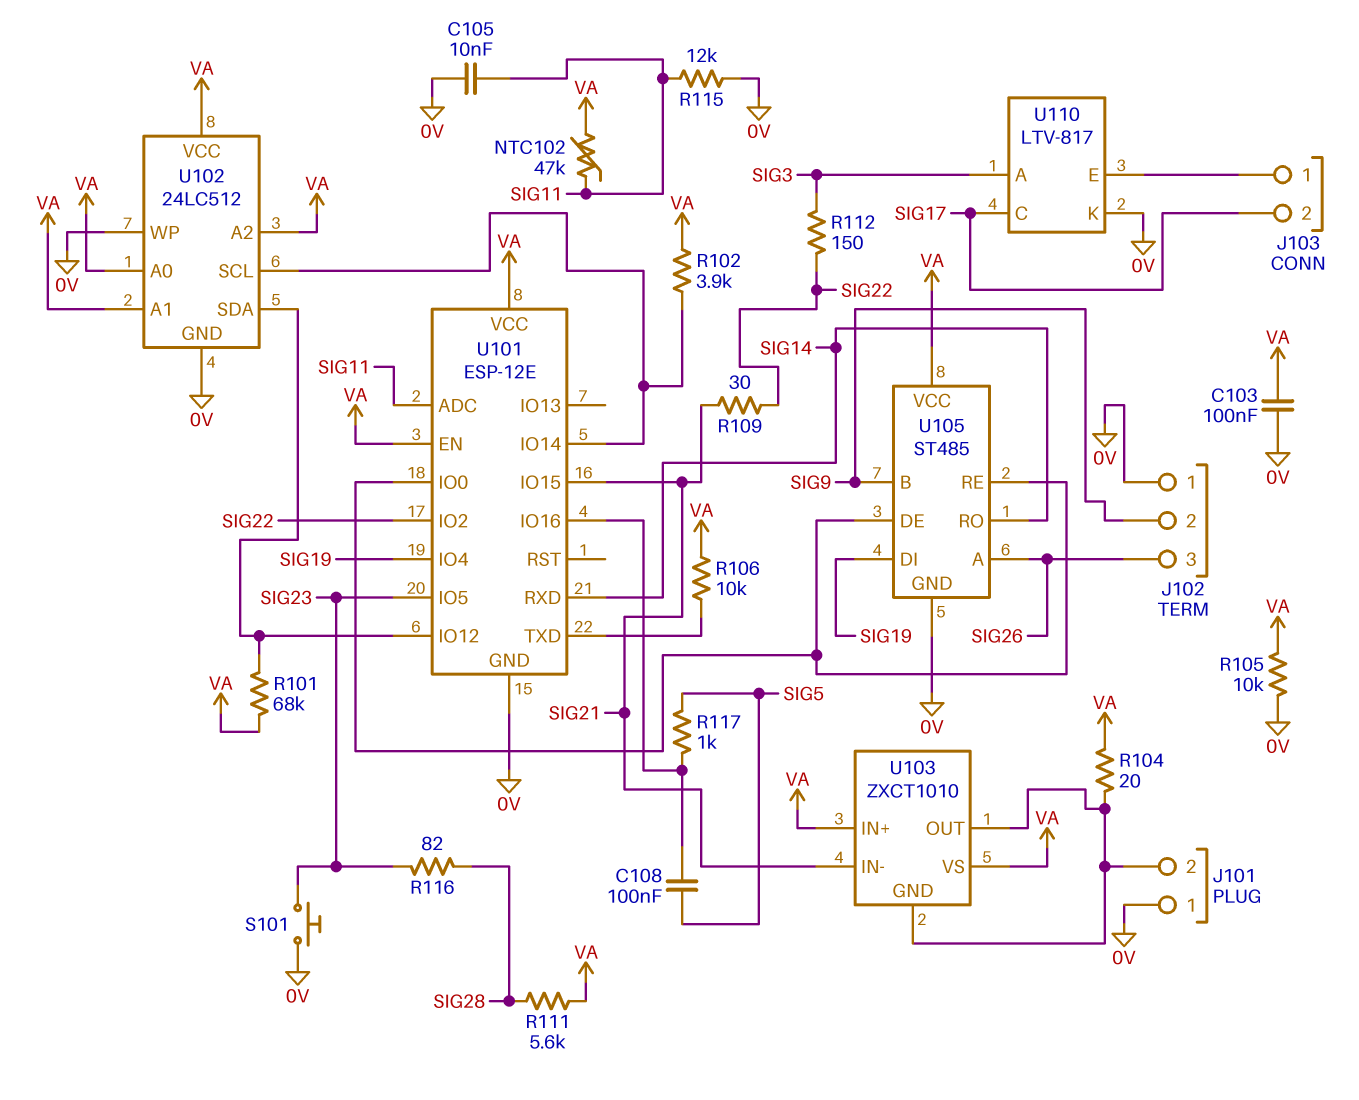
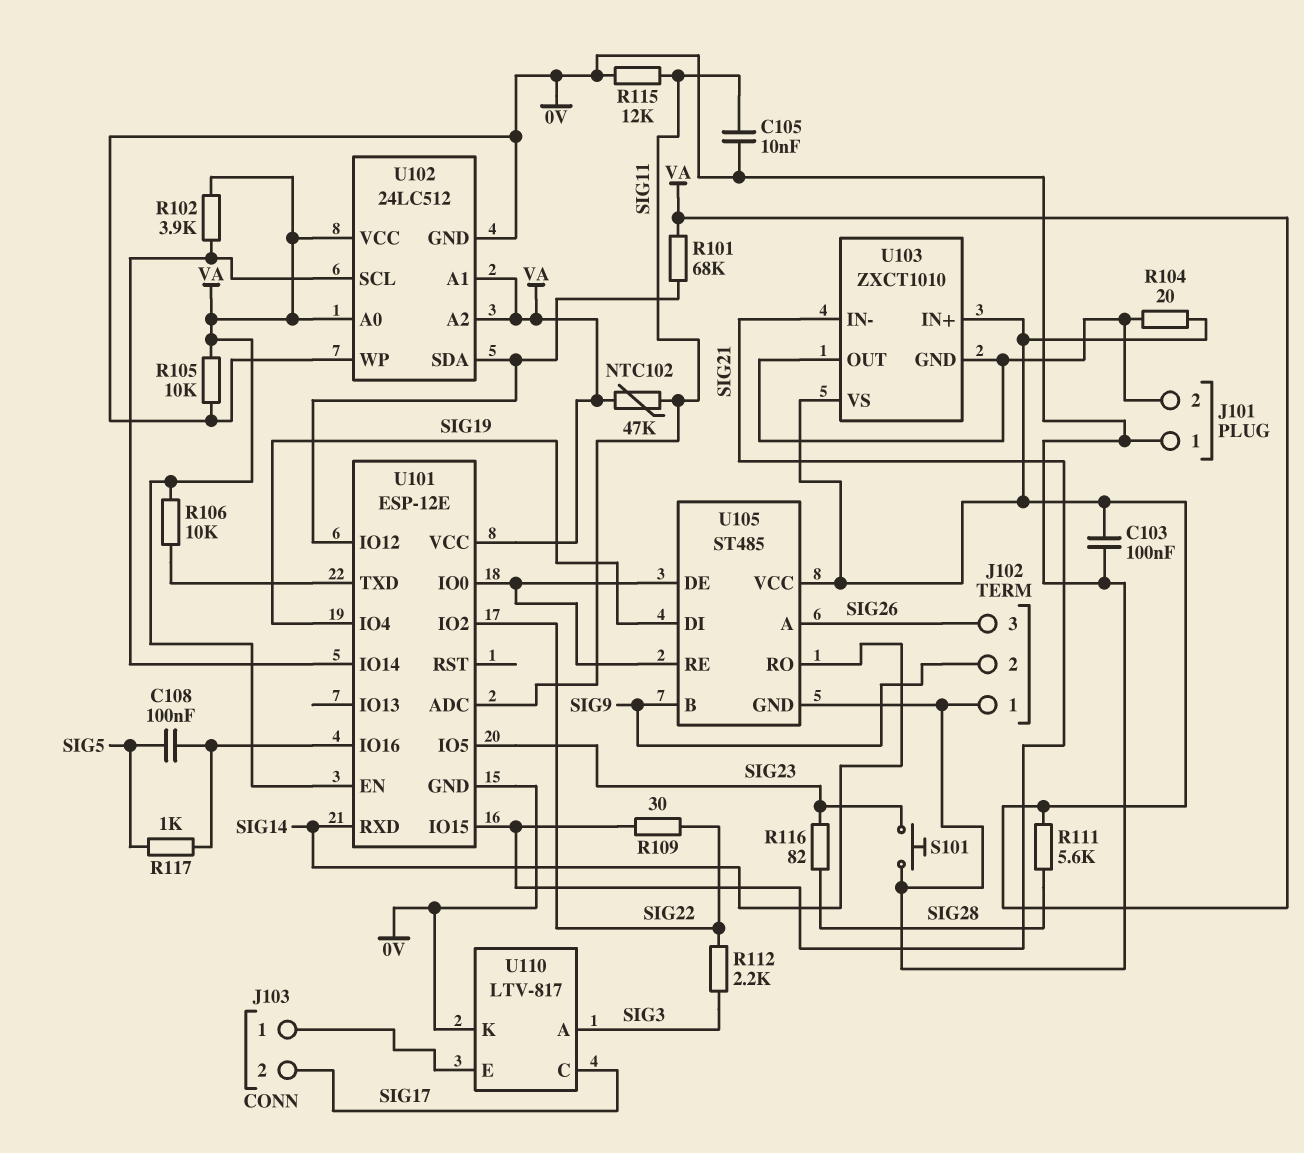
R112: 150 (SIG3, SIG22) -> 2.2k (SIG3, SIG22)

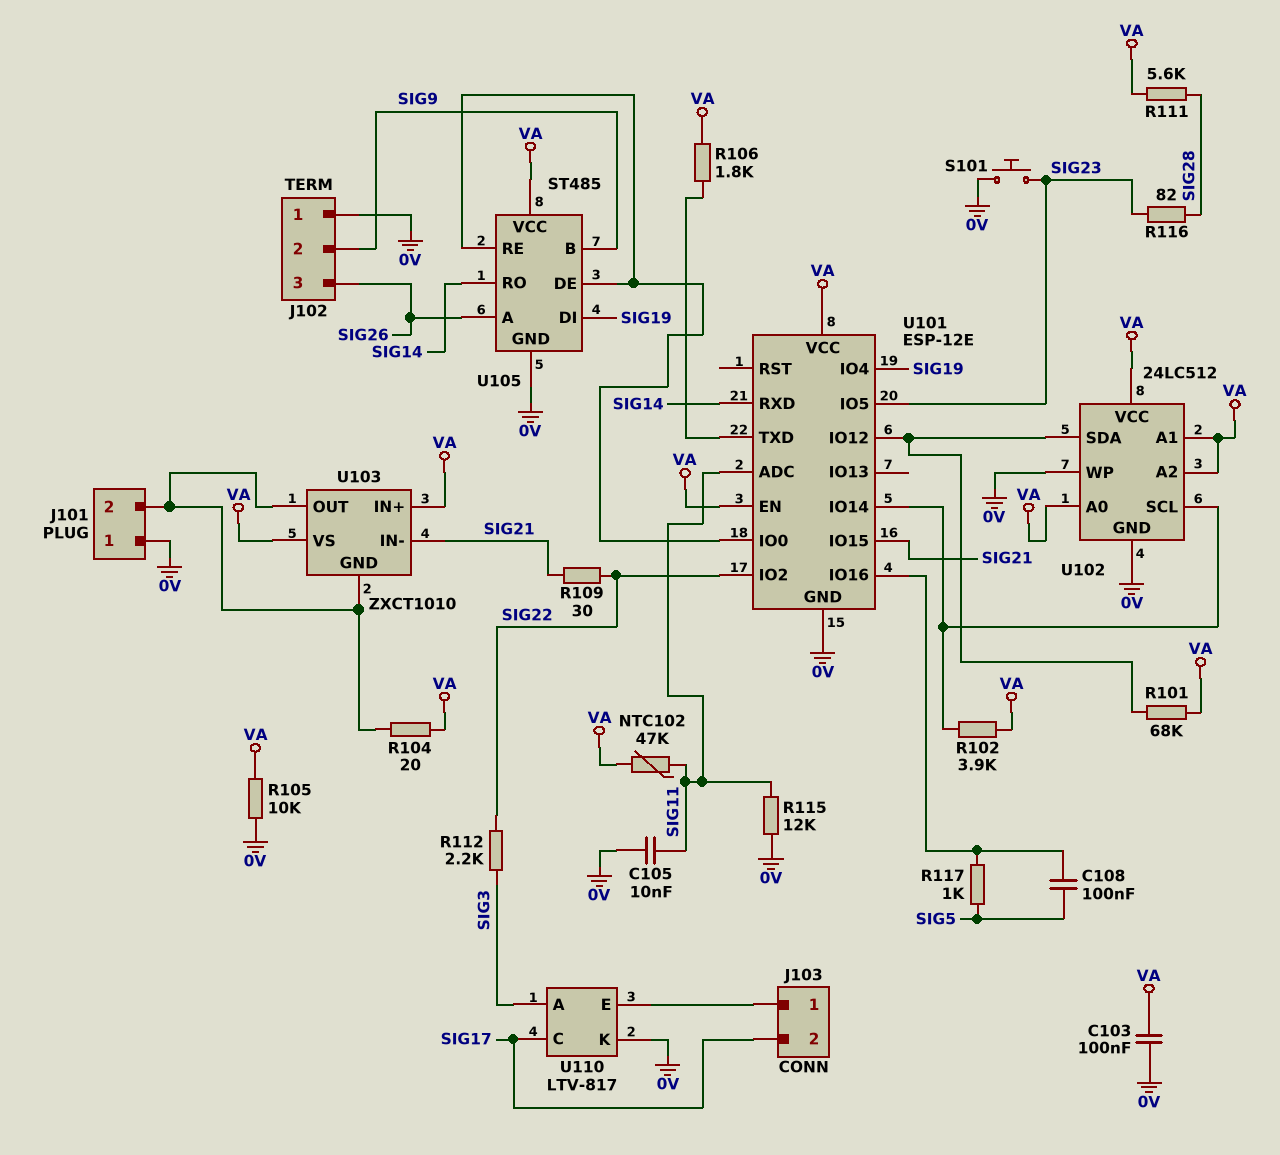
R106: 10k (U101/TXD, VA) -> 1.8k (U101/TXD, VA)

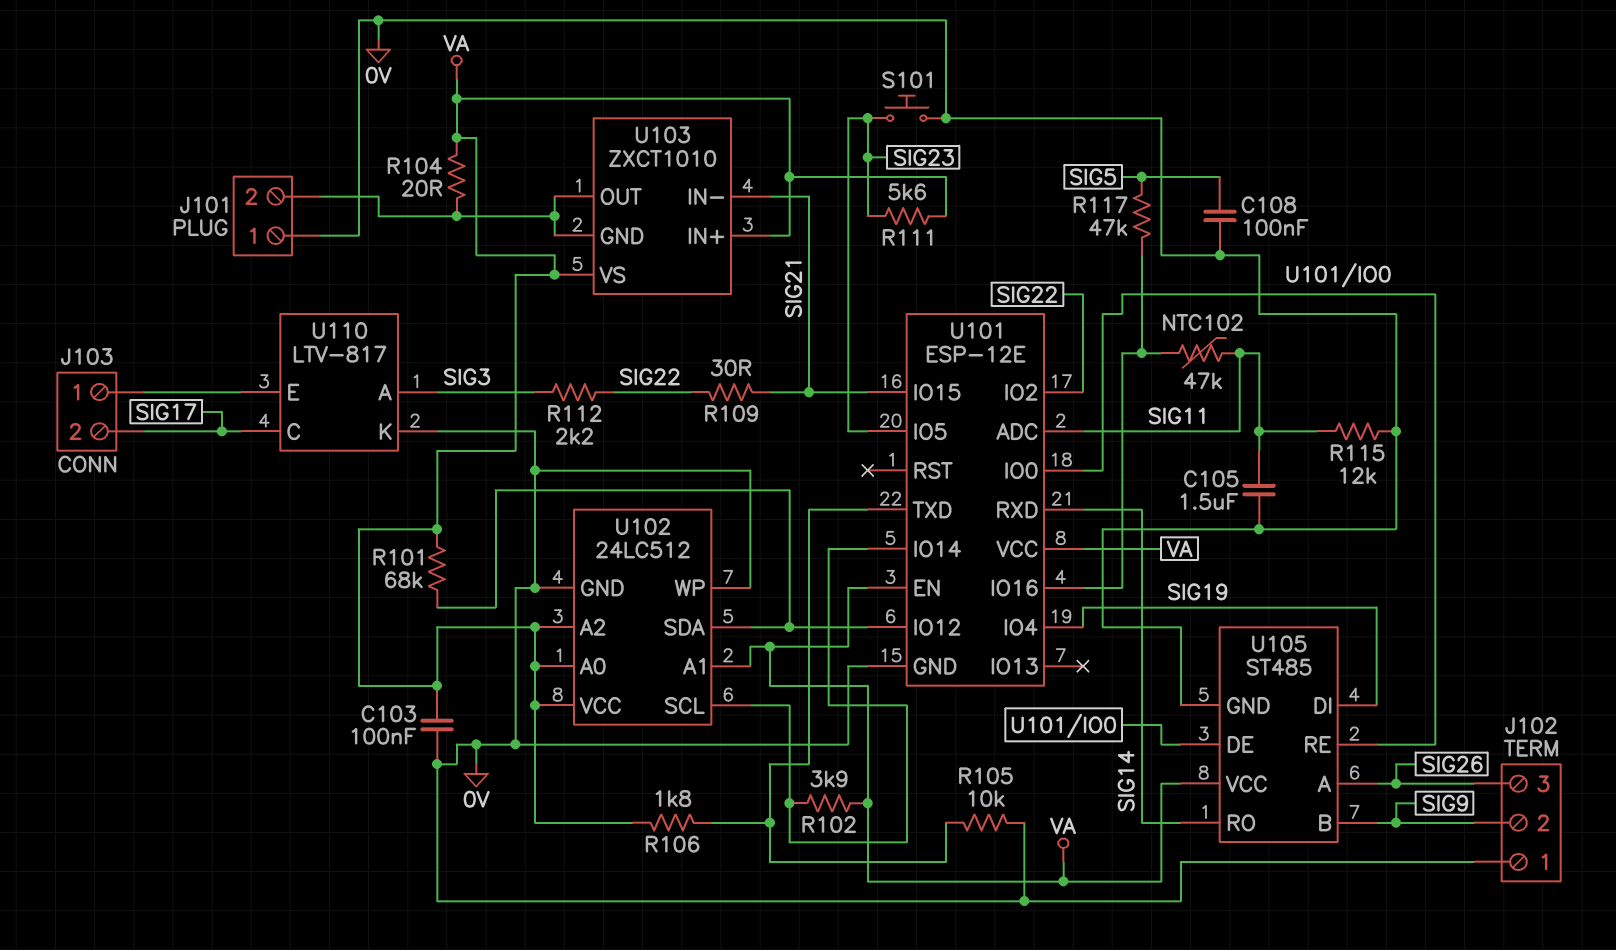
C105: 10nF (0V, SIG11) -> 1.5uF (0V, SIG11)
C108: 100nF (SIG5, U101/IO16) -> 100nF (0V, SIG5)
NTC102: 47k (SIG11, VA) -> 47k (SIG11, U101/IO16)
R105: 10k (0V, VA) -> 10k (0V, U101/TXD)
R111: 5.6k (SIG28, VA) -> 5.6k (SIG23, VA)
R116: 82 (SIG23, SIG28) -> none
R117: 1k (SIG5, U101/IO16) -> 47k (SIG5, U101/IO16)

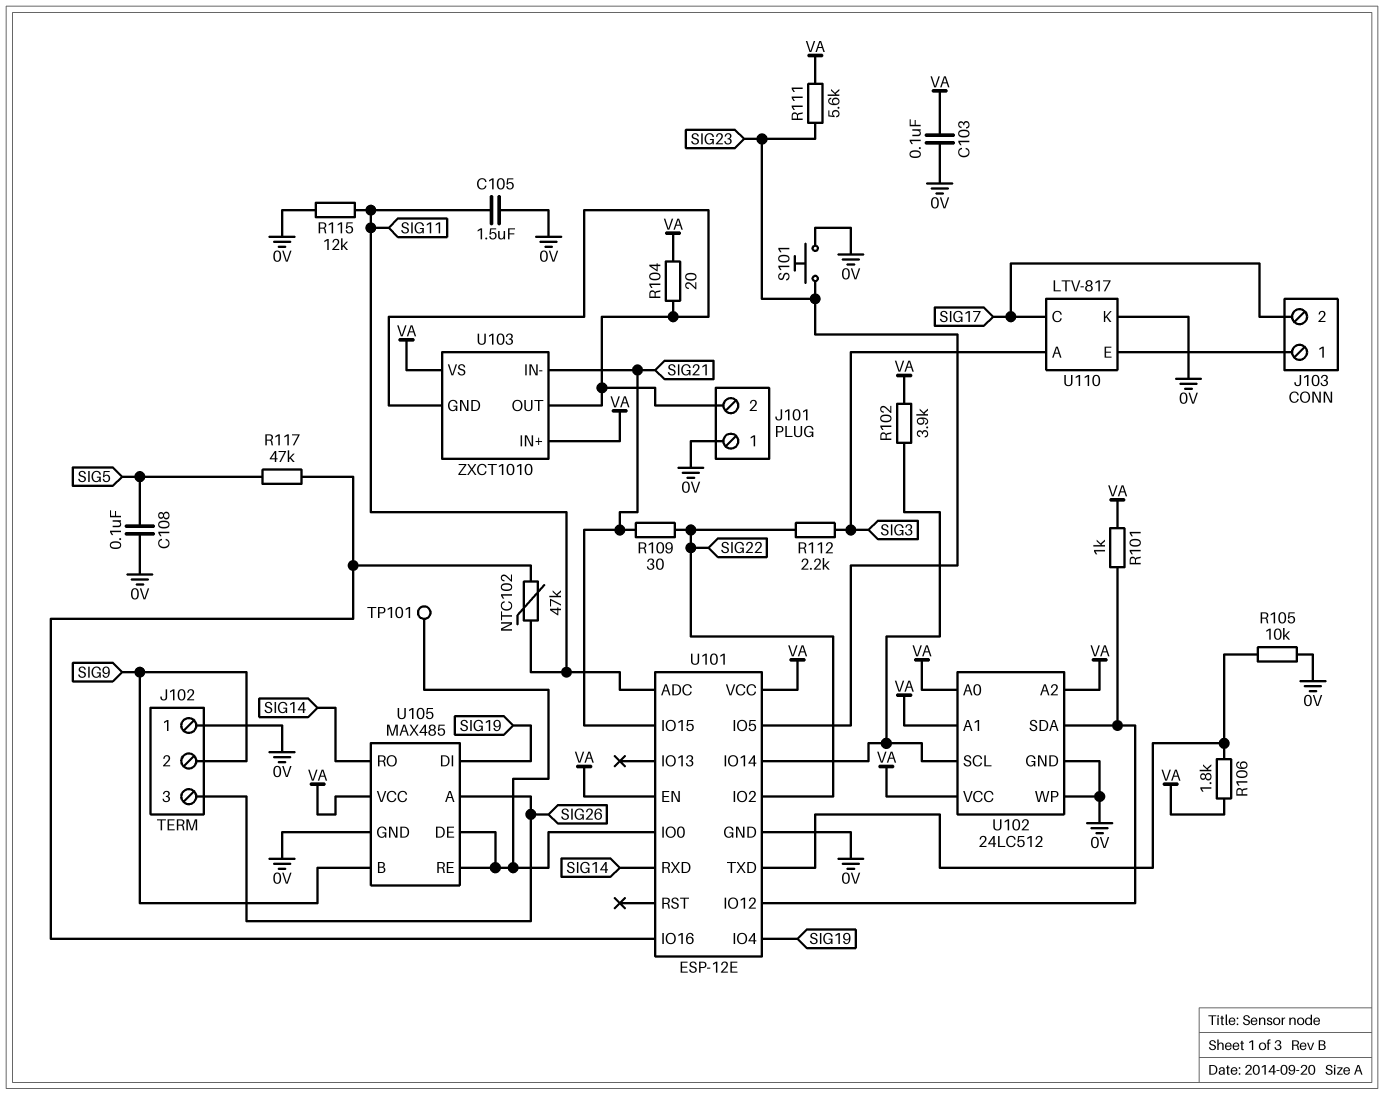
R101: 68k (U101/IO12, VA) -> 1k (U101/IO12, VA)
TP101: none -> test point (U101/IO0)
U105: ST485 -> MAX485

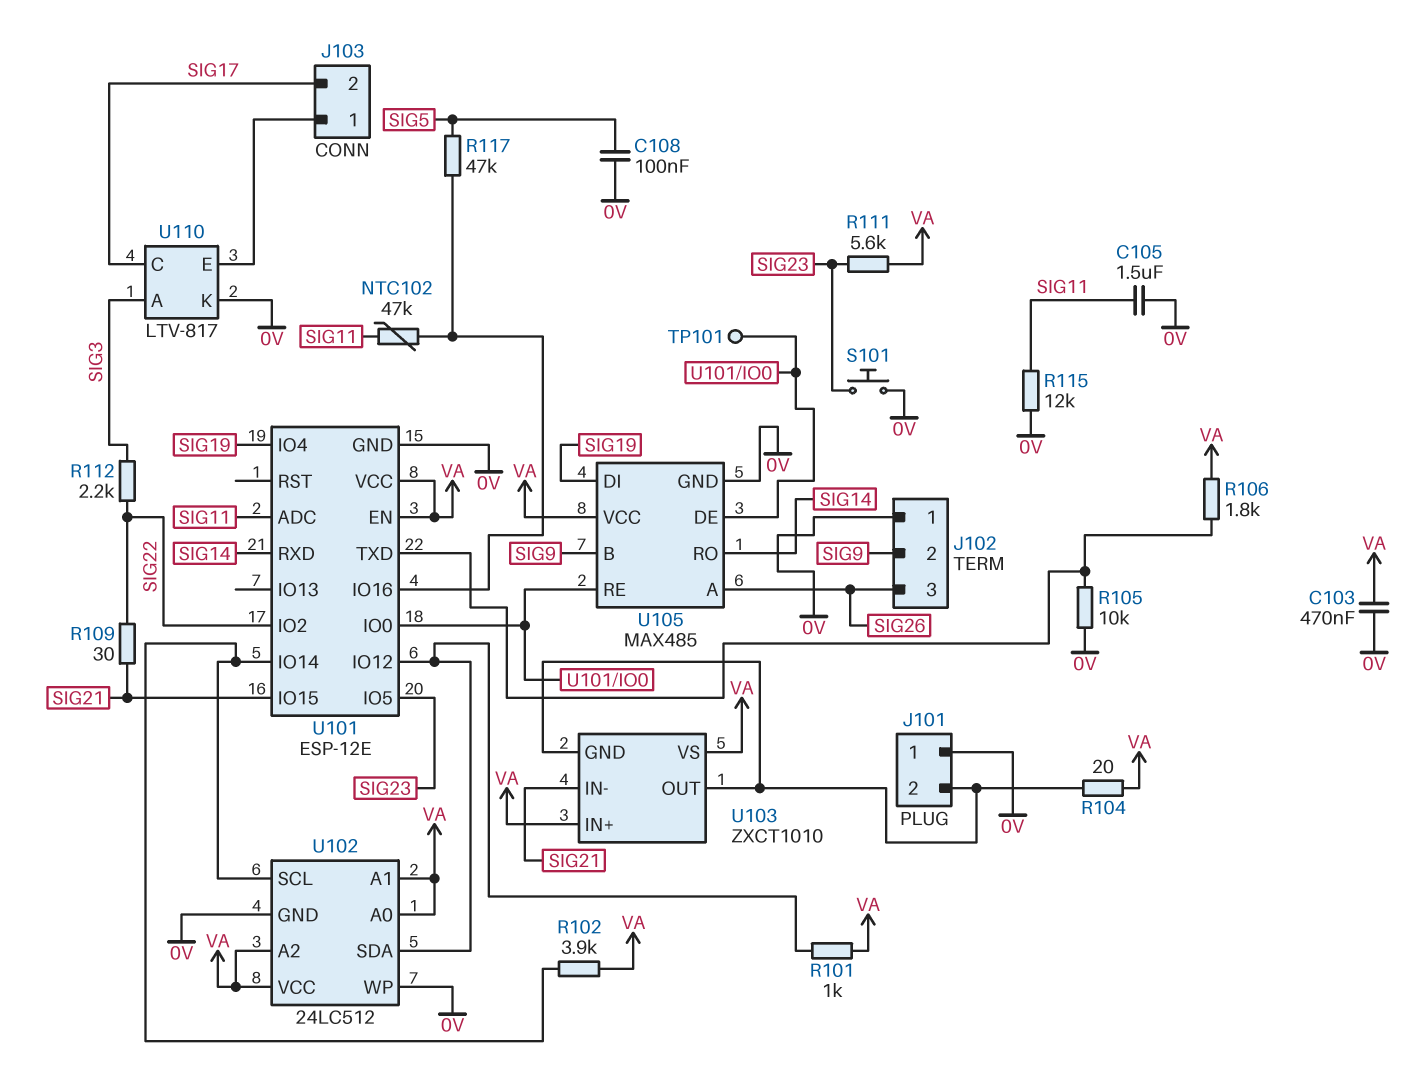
C103: 100nF (0V, VA) -> 470nF (0V, VA)

